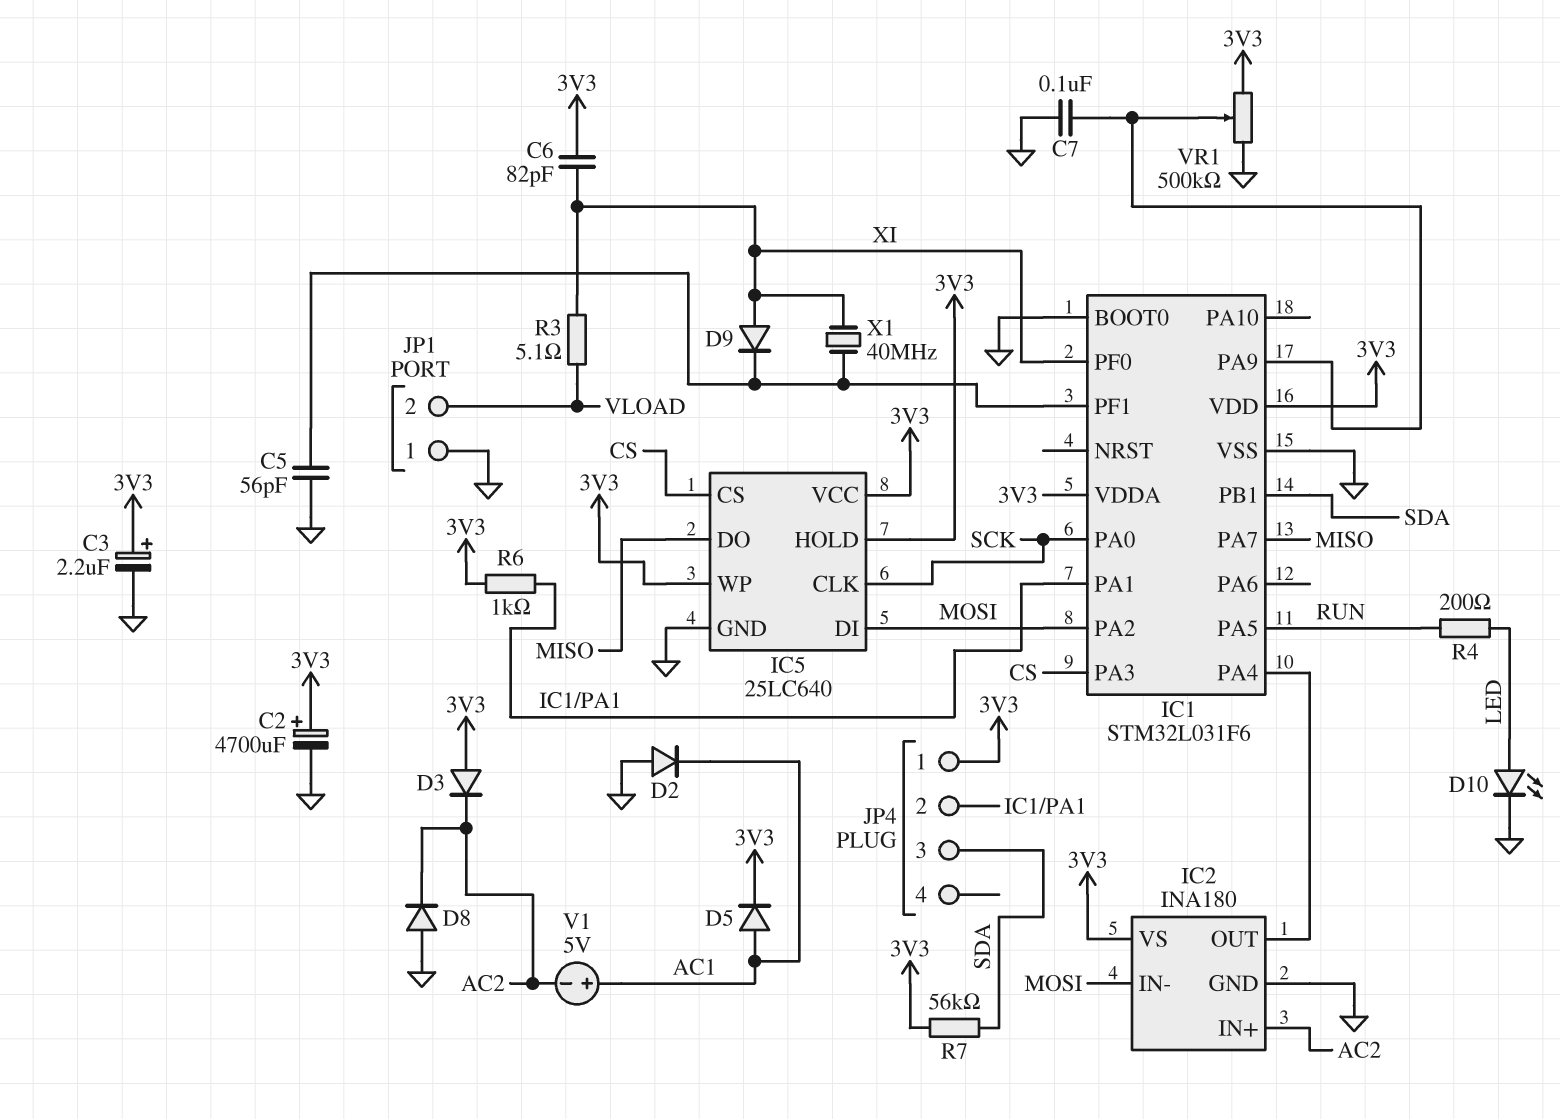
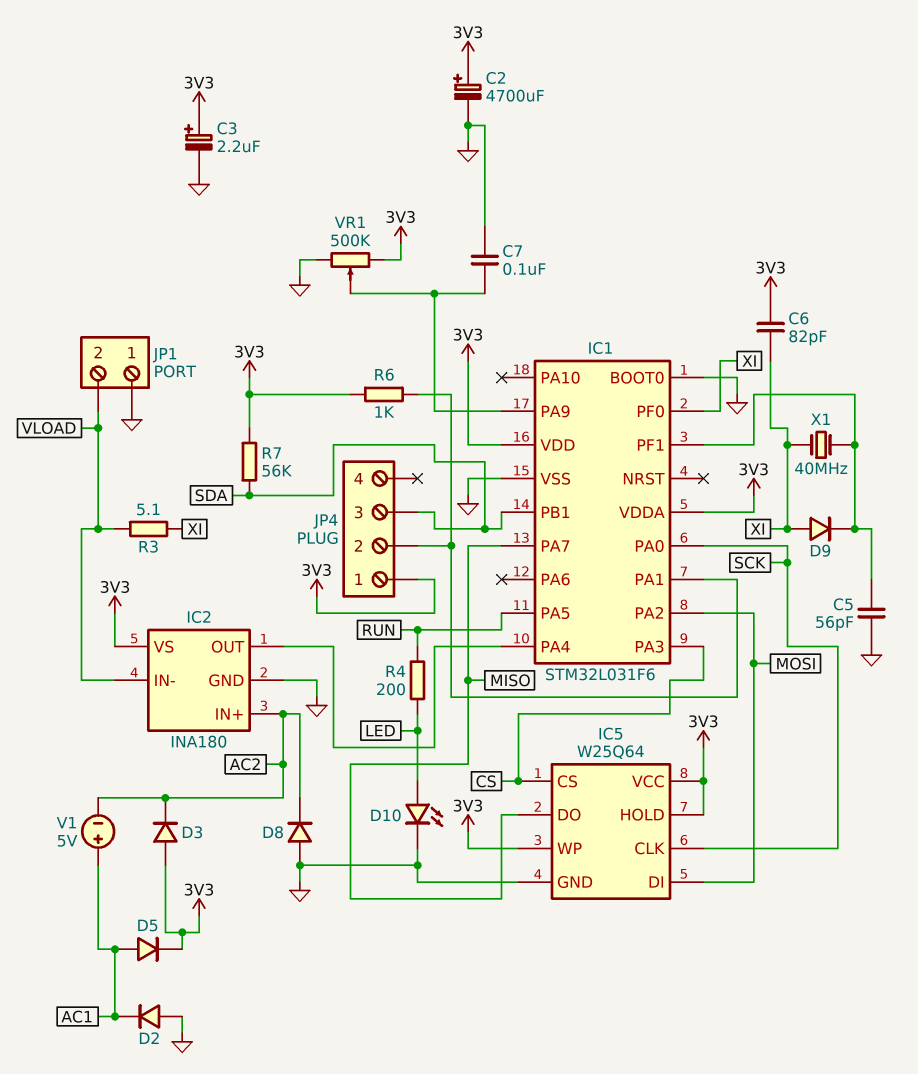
IC2 pin IN-: MOSI -> VLOAD
IC5: 25LC640 -> W25Q64

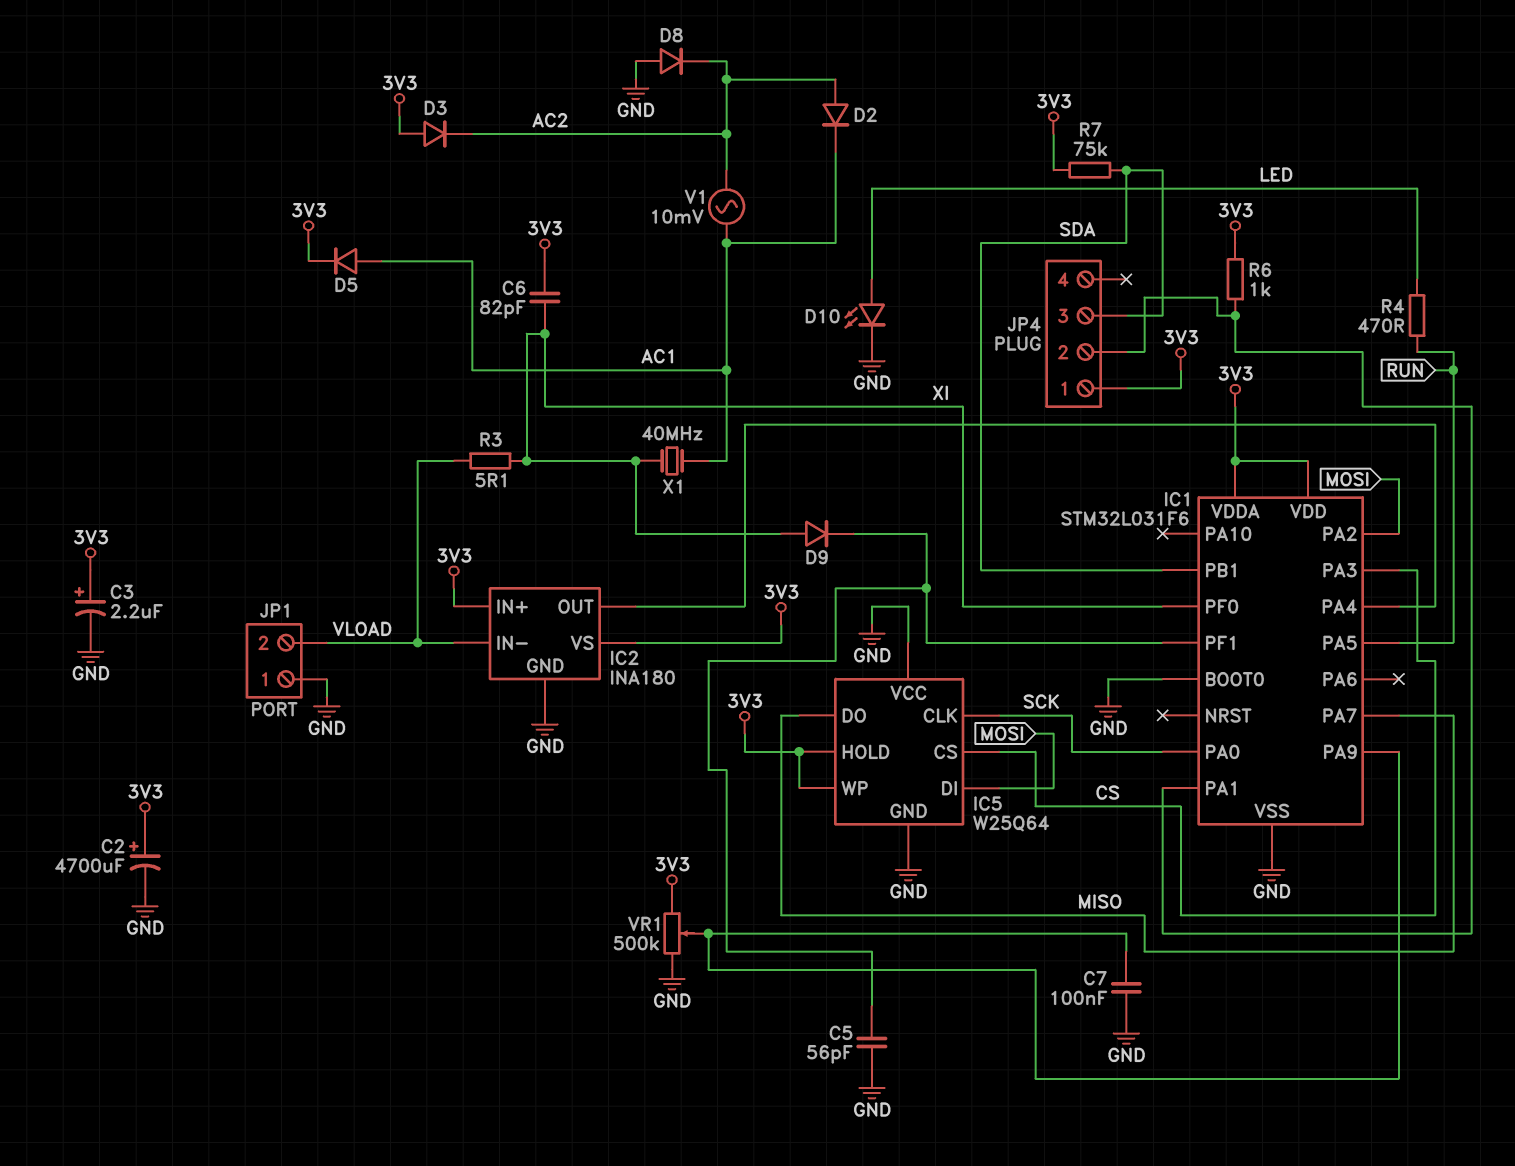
D2: diode (A GND, K AC1) -> diode (A AC2, K AC1)
IC2 pin IN+: AC2 -> 3V3
IC5 pin VCC: 3V3 -> GND
R4: 200 (LED, RUN) -> 470 (LED, RUN)
R7: 56k (3V3, SDA) -> 75k (3V3, SDA)
V1: 5V (plus AC1, minus AC2) -> AC 10mV (AC1, AC2)
X1: 40MHz (IC1/PF1, XI) -> 40MHz (AC1, XI)

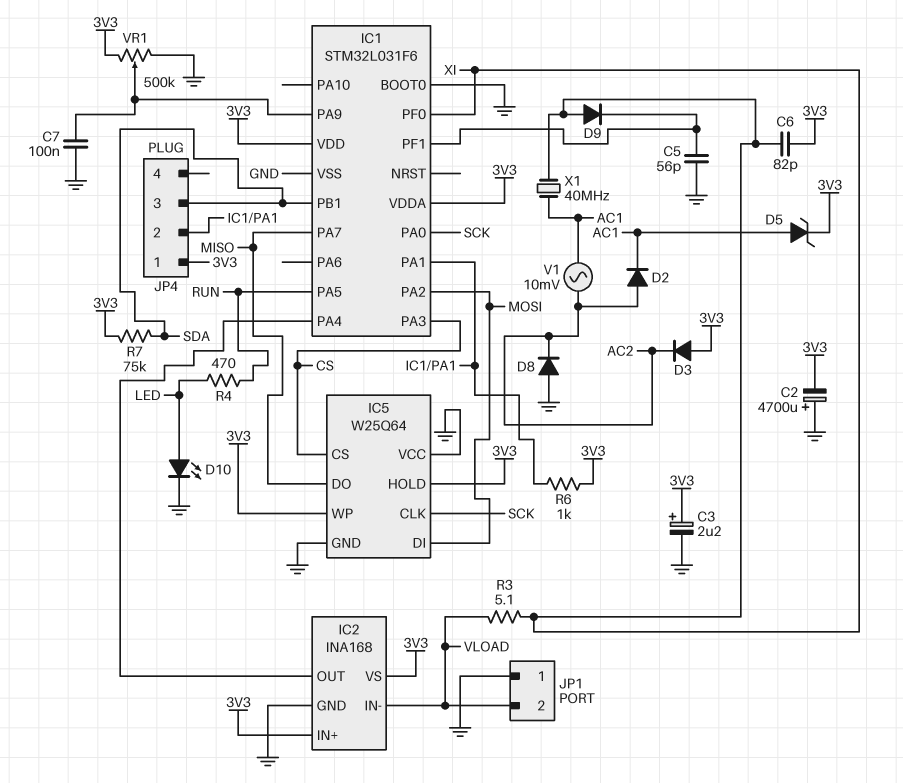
C2: 4700uF (plus 3V3, minus GND) -> 4700uF (plus GND, minus 3V3)
D5: diode (A AC1, K 3V3) -> zener (A AC1, K 3V3)
IC2: INA180 -> INA168

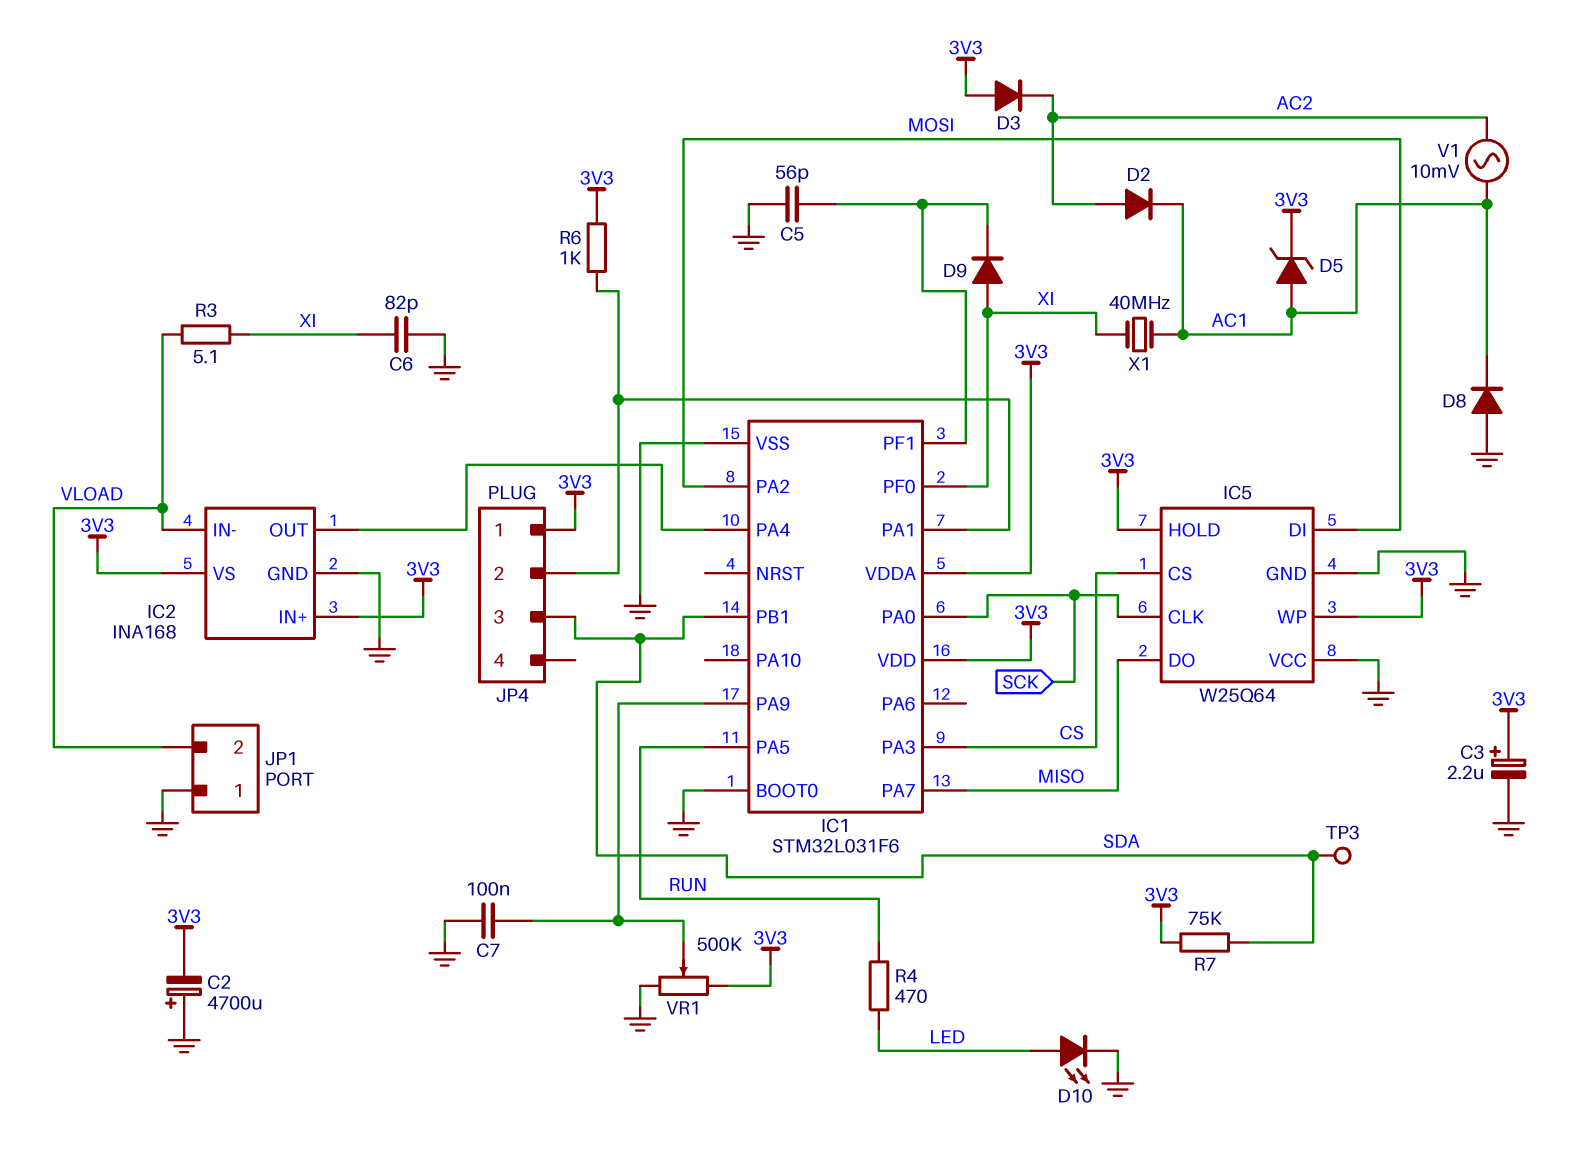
C6: 82pF (3V3, XI) -> 82pF (GND, XI)
D8: diode (A GND, K AC2) -> diode (A GND, K AC1)
TP3: none -> test point (SDA)

